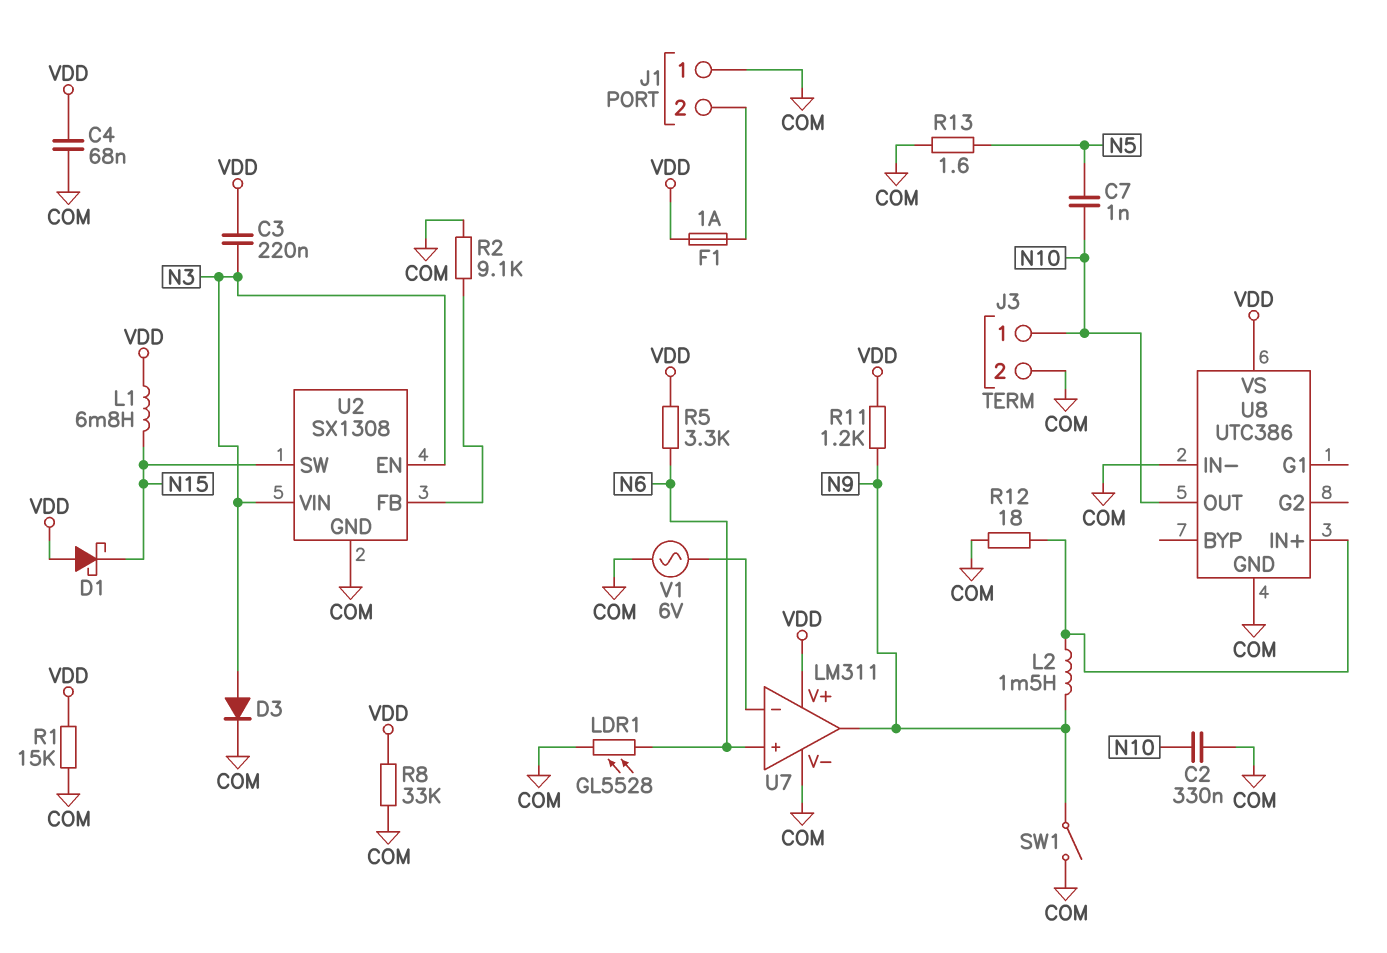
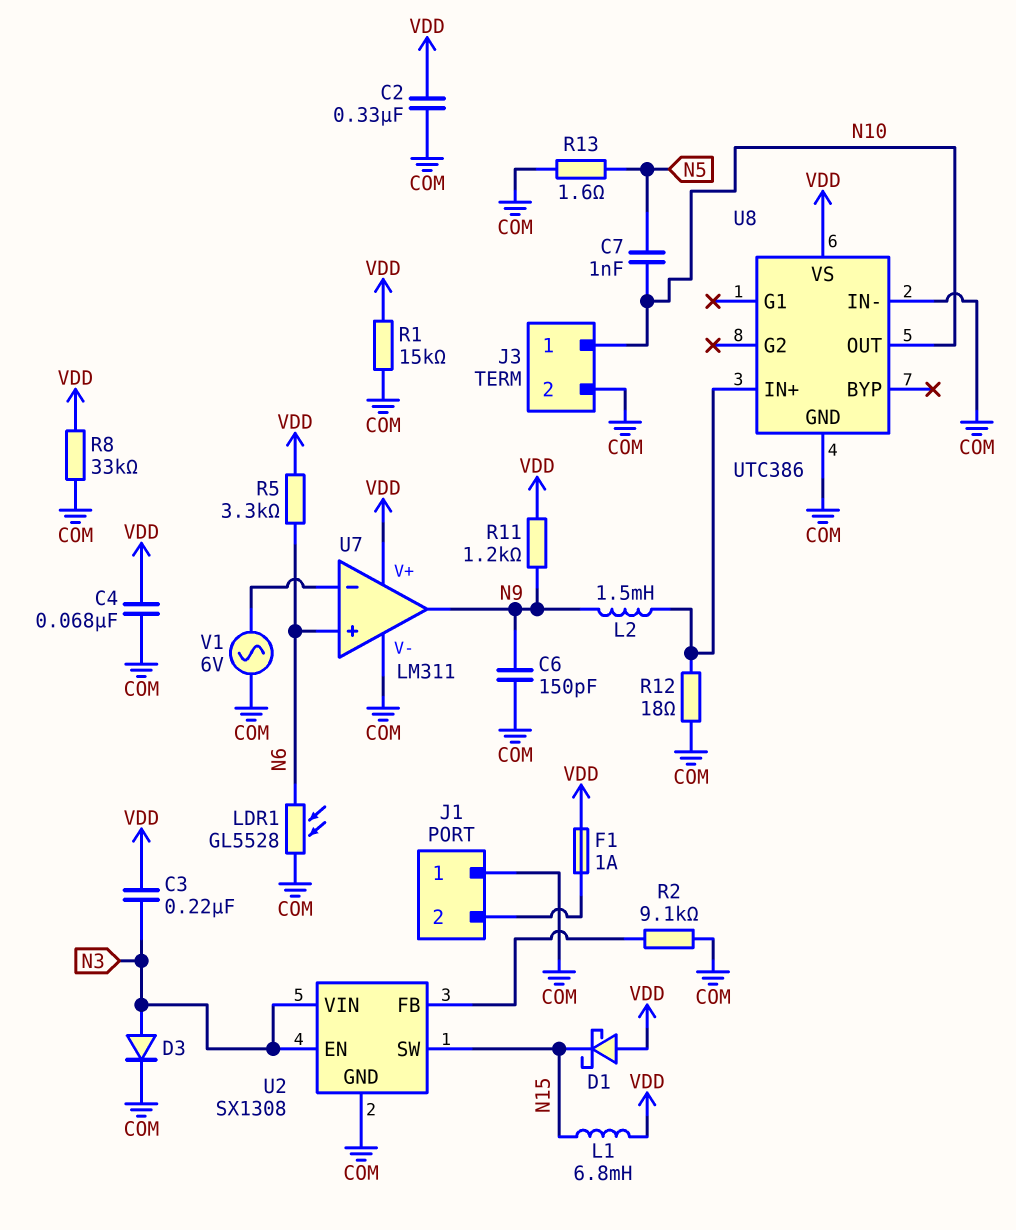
C2: 330nF (COM, N10) -> 330nF (COM, VDD)
C6: none -> 150pF (COM, N9)
SW1: switch (COM, N9) -> none

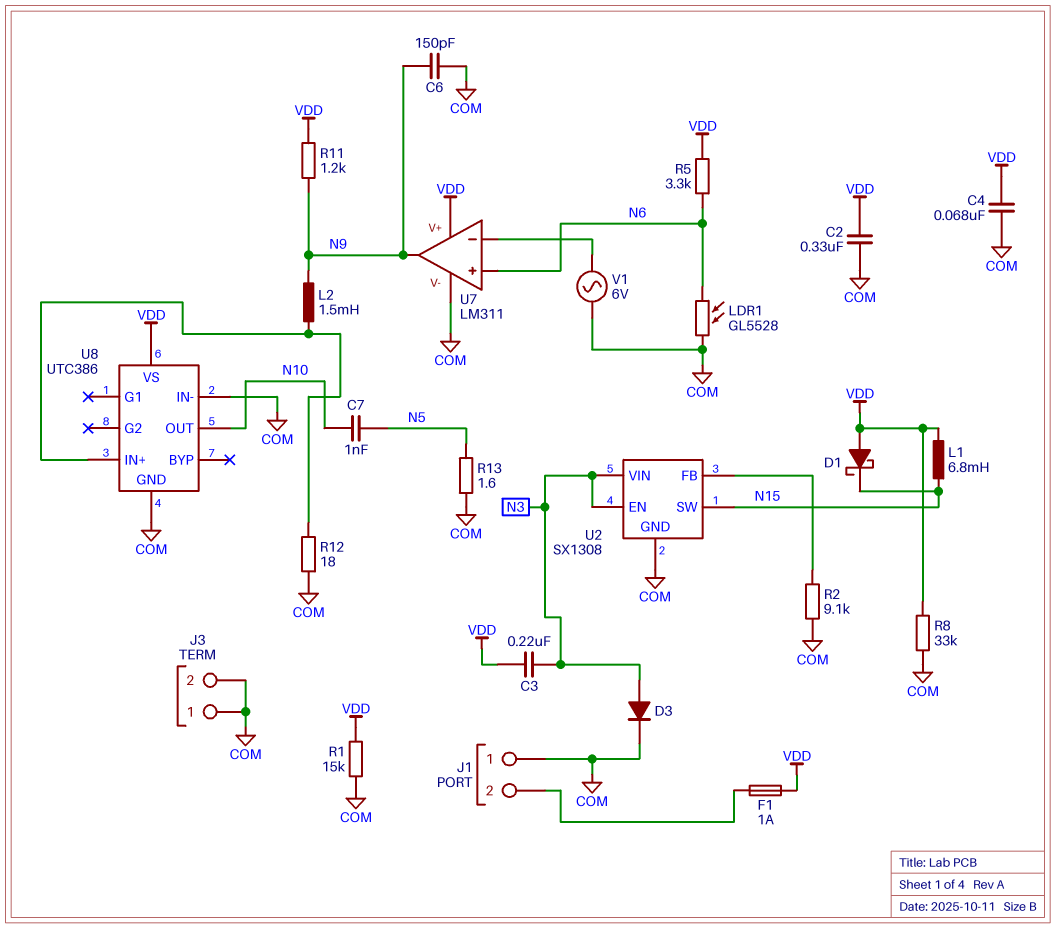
J3 pin 1: N10 -> COM

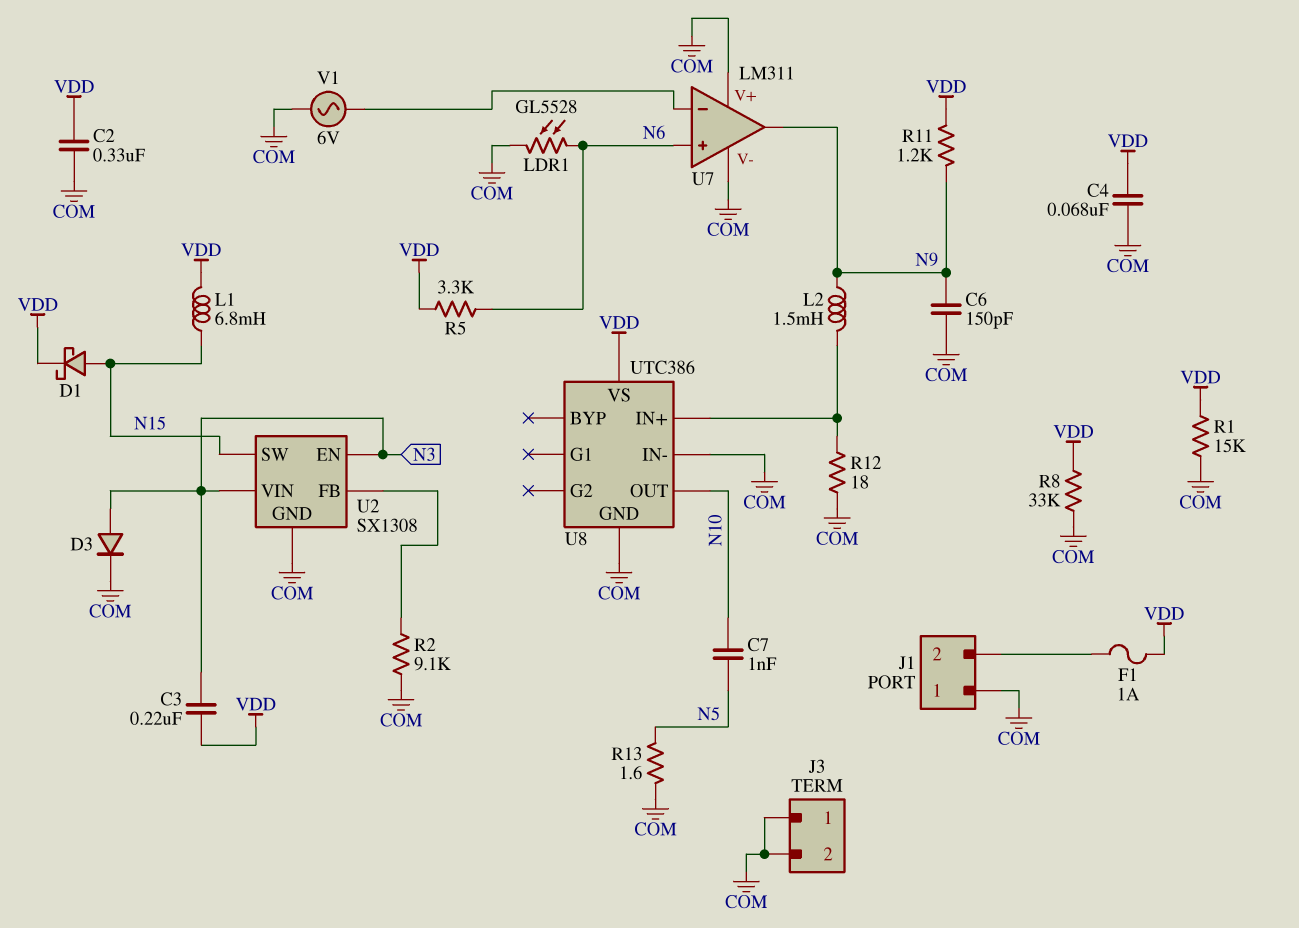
D1: schottky (A VDD, K N15) -> schottky (A N15, K VDD)
U7 pin V+: VDD -> COM

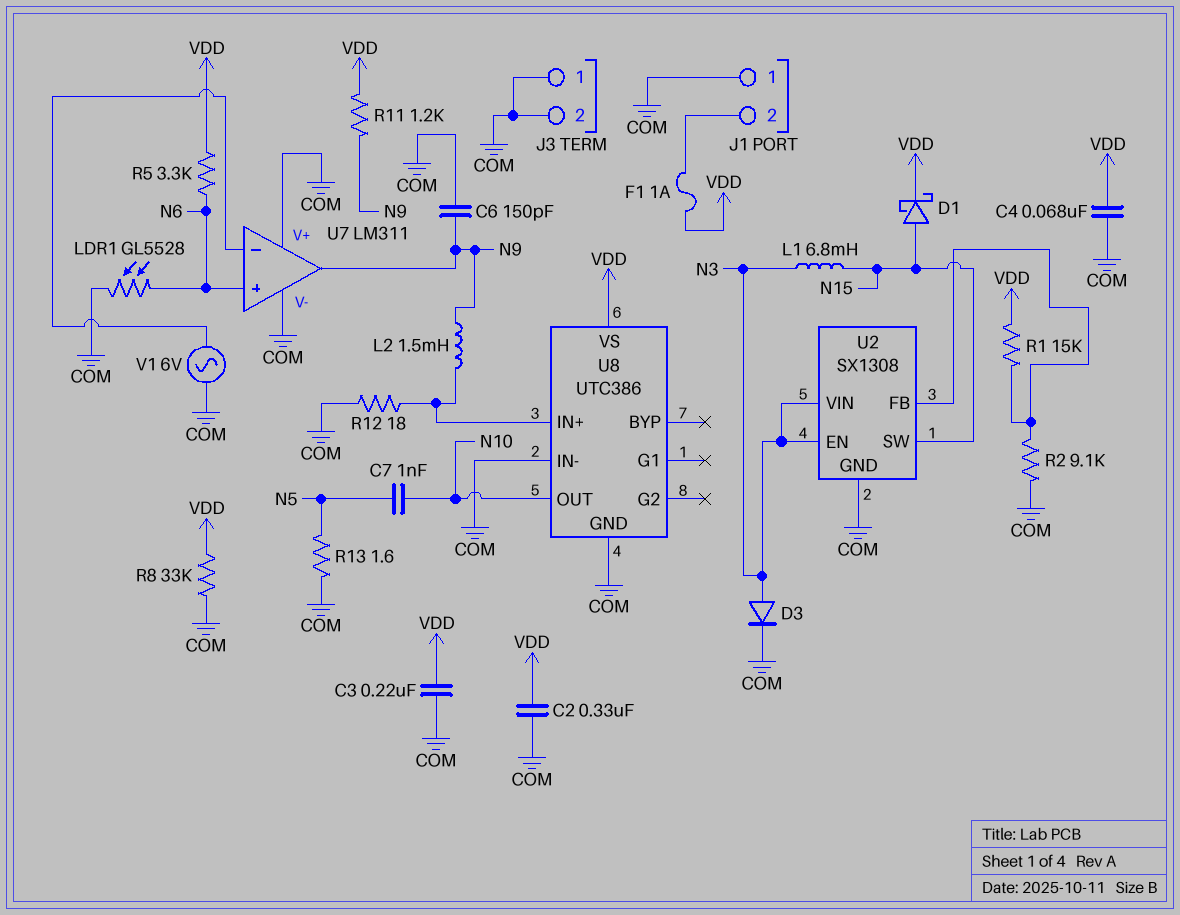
C3: 220nF (N3, VDD) -> 220nF (COM, VDD)
L1: 6.8mH (N15, VDD) -> 6.8mH (N3, N15)
R1: 15k (COM, VDD) -> 15k (U2/FB, VDD)

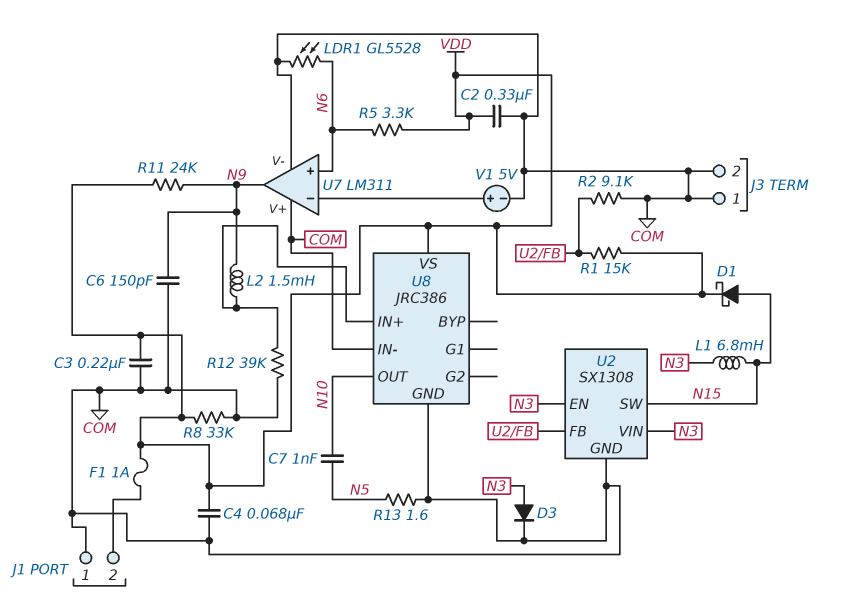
R11: 1.2k (N9, VDD) -> 24k (N9, VDD)
R12: 18 (COM, U8/IN+) -> 39k (COM, U8/IN+)
U8: UTC386 -> JRC386
V1: AC 6V (COM, U7/in-) -> 5V (plus U7/in-, minus COM)

